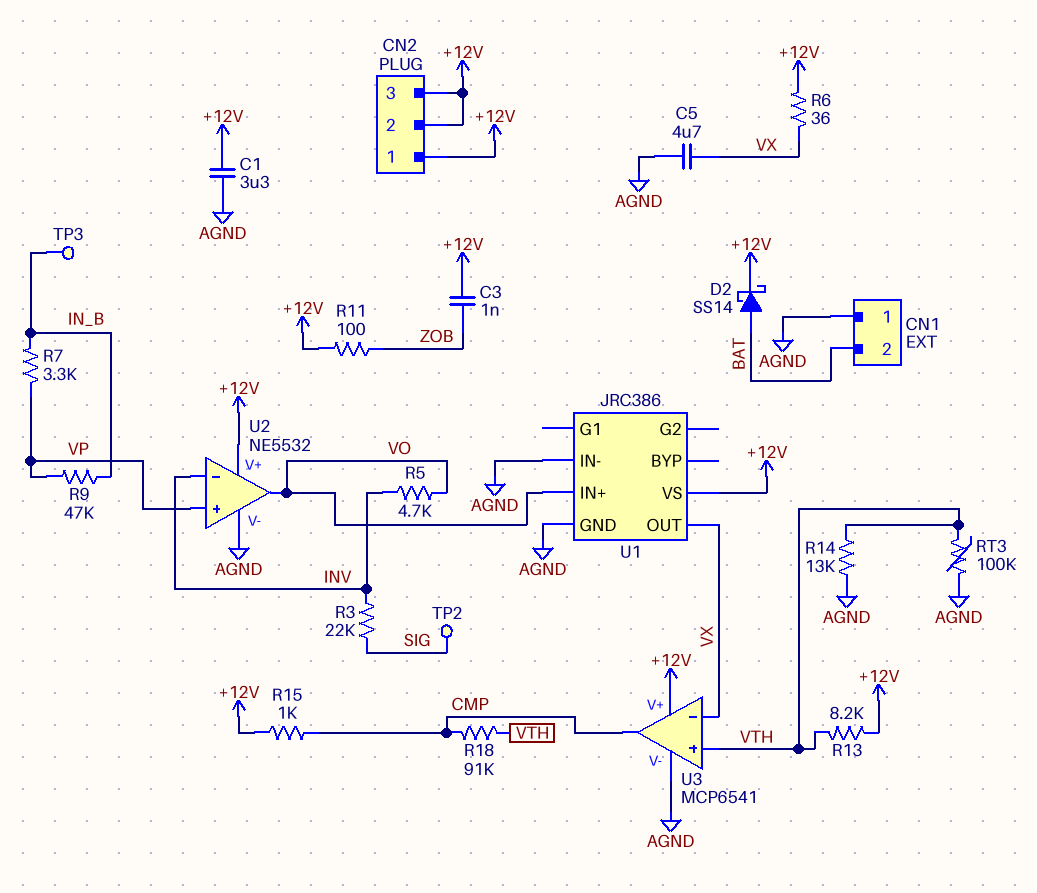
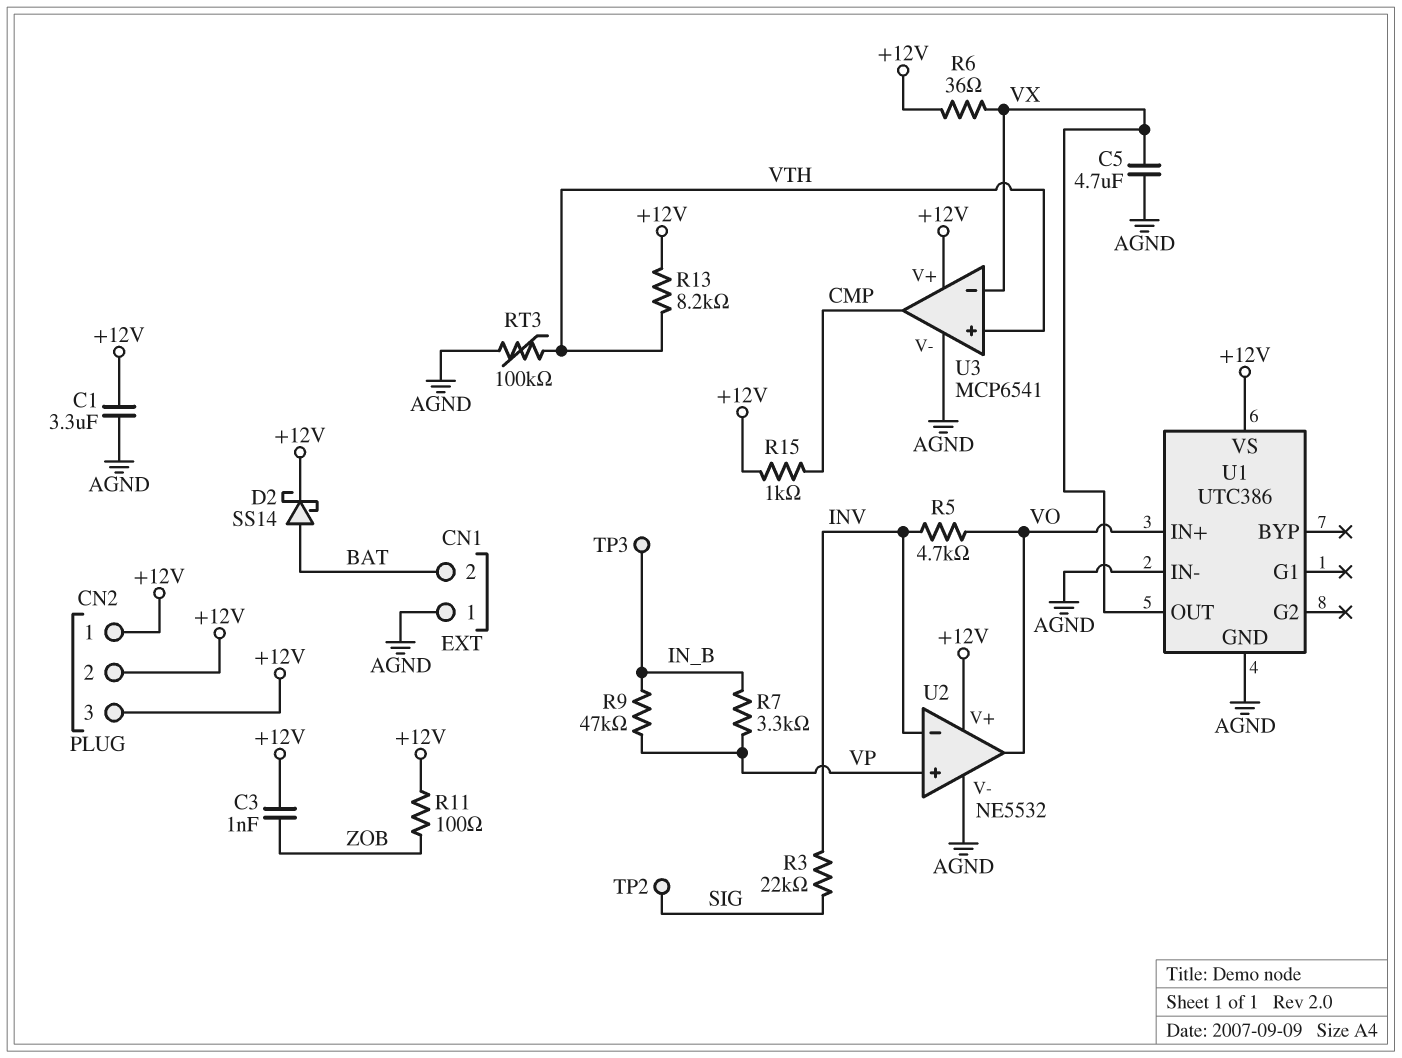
R14: 13k (AGND, VTH) -> none
R18: 91k (CMP, VTH) -> none
U1: JRC386 -> UTC386

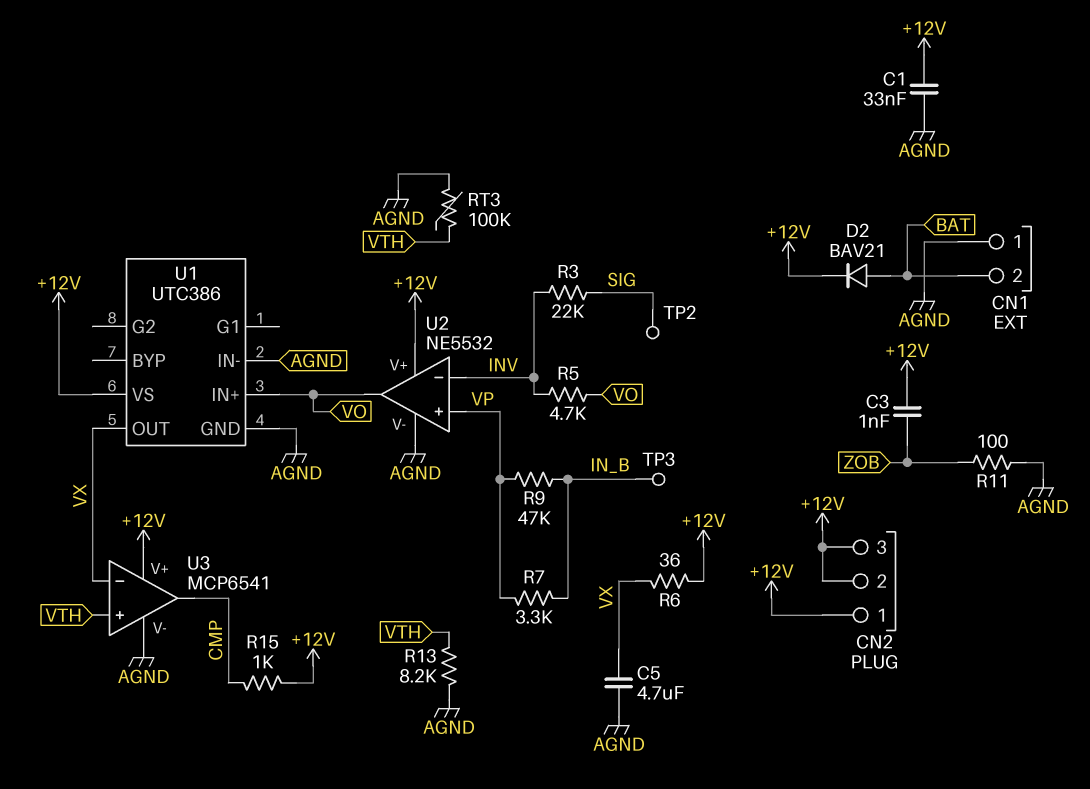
C1: 3.3uF (+12V, AGND) -> 33nF (+12V, AGND)
D2: schottky SS14 (A BAT, K +12V) -> diode BAV21 (A BAT, K +12V)
R11: 100 (+12V, ZOB) -> 100 (AGND, ZOB)
R13: 8.2k (+12V, VTH) -> 8.2k (AGND, VTH)

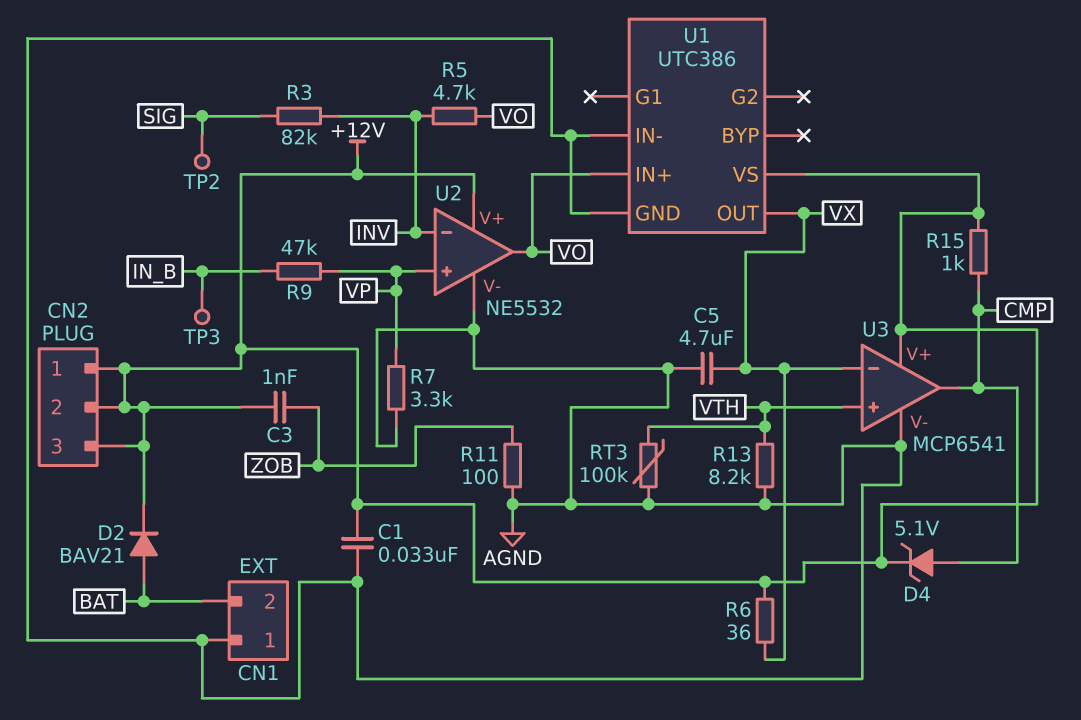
D4: none -> zener 5.1V (A CMP, K +12V)
R3: 22k (INV, SIG) -> 82k (INV, SIG)
R7: 3.3k (IN_B, VP) -> 3.3k (AGND, VP)

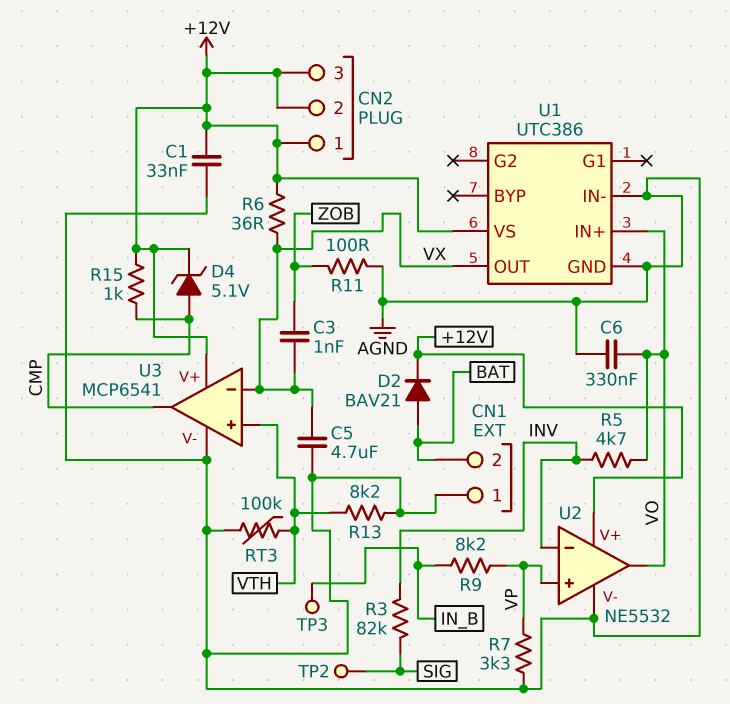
C3: 1nF (+12V, ZOB) -> 1nF (VX, ZOB)
C6: none -> 330nF (AGND, VO)
R9: 47k (IN_B, VP) -> 8.2k (IN_B, VP)

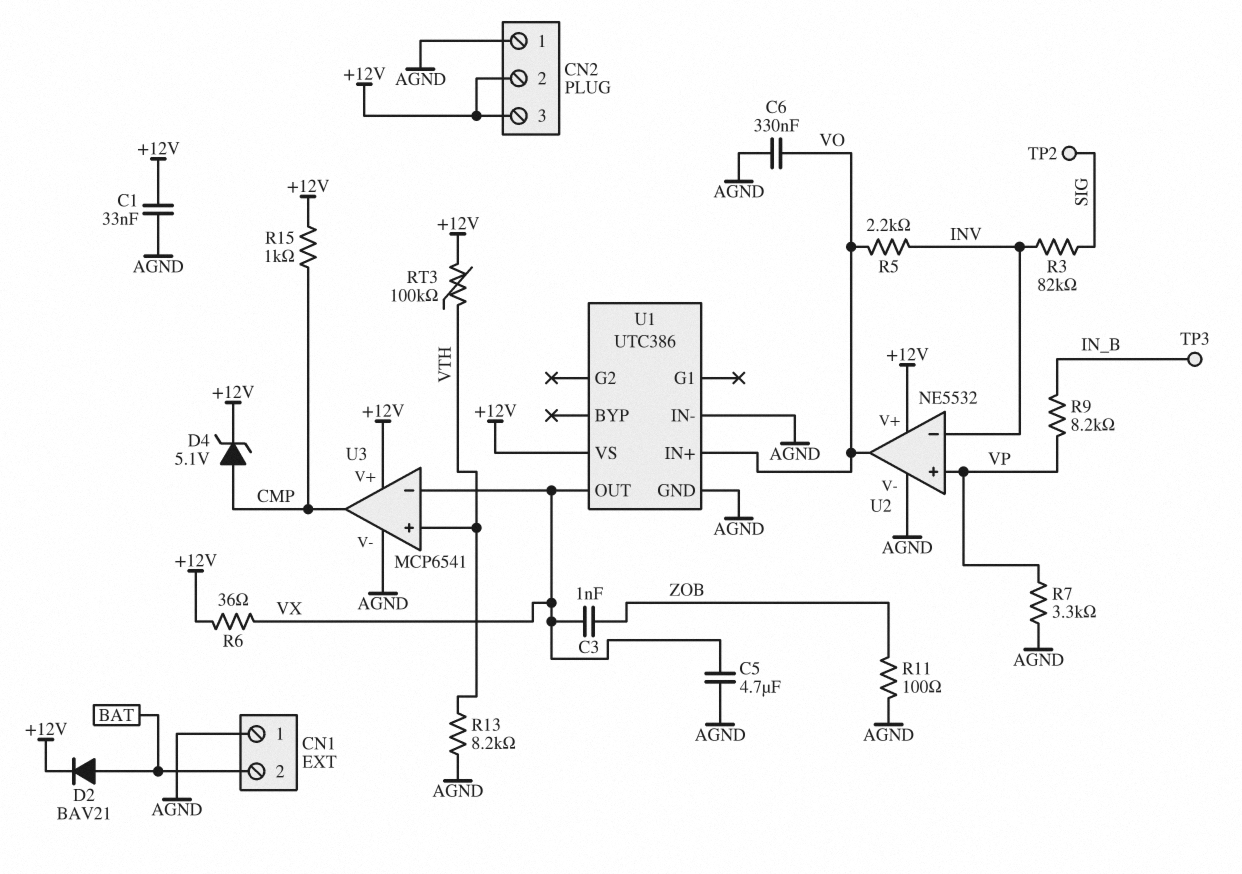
CN2 pin 1: +12V -> AGND
R5: 4.7k (INV, VO) -> 2.2k (INV, VO)
RT3: 100k (AGND, VTH) -> 100k (+12V, VTH)

